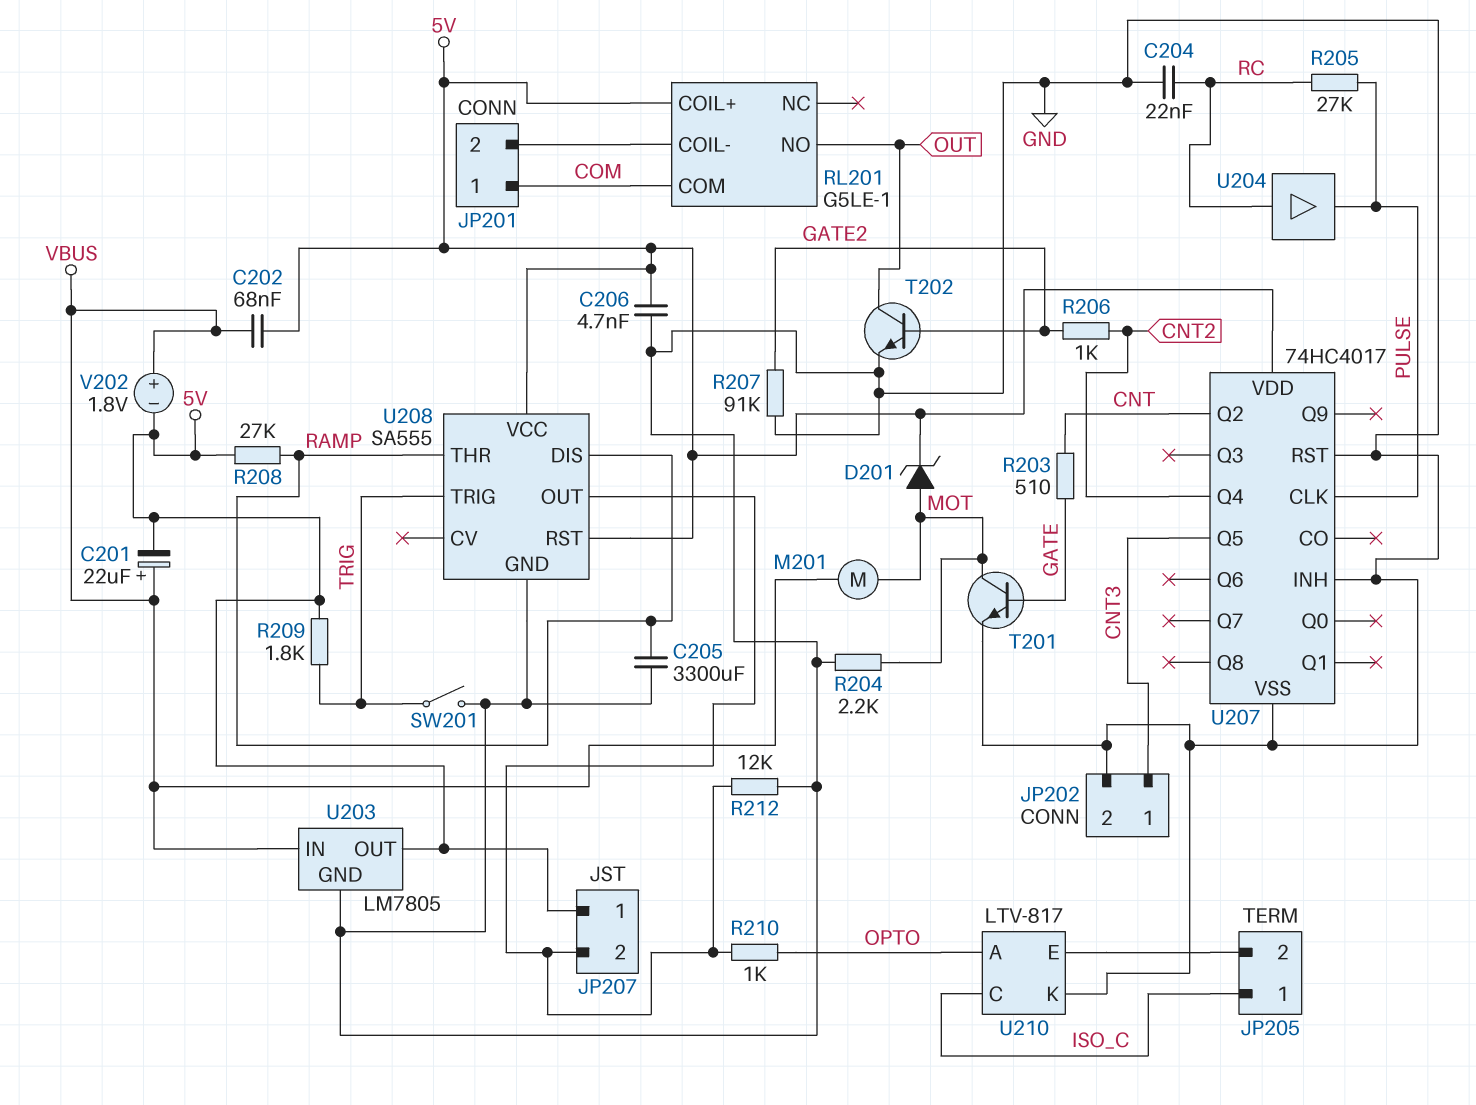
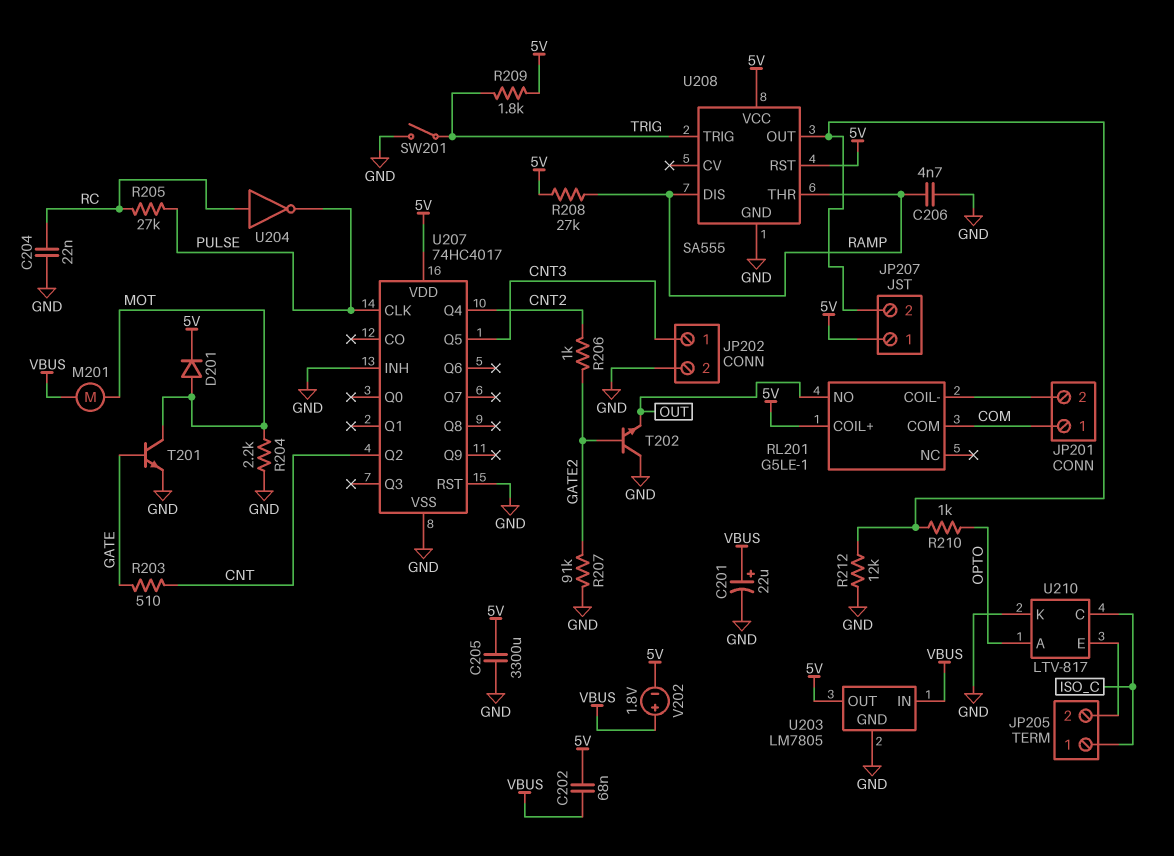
C201: 22uF (plus VBUS, minus 5V) -> 22uF (plus VBUS, minus GND)
C205: 3300uF (GND, RAMP) -> 3300uF (5V, GND)
C206: 4.7nF (5V, GND) -> 4.7nF (GND, RAMP)
D201: zener (A MOT, K 5V) -> diode (A MOT, K 5V)
T202: NPN (B GATE2, C OUT, E GND) -> NPN (B GATE2, C GND, E OUT)
U204: buffer (in RC, out PULSE) -> NOT (in RC, out PULSE)

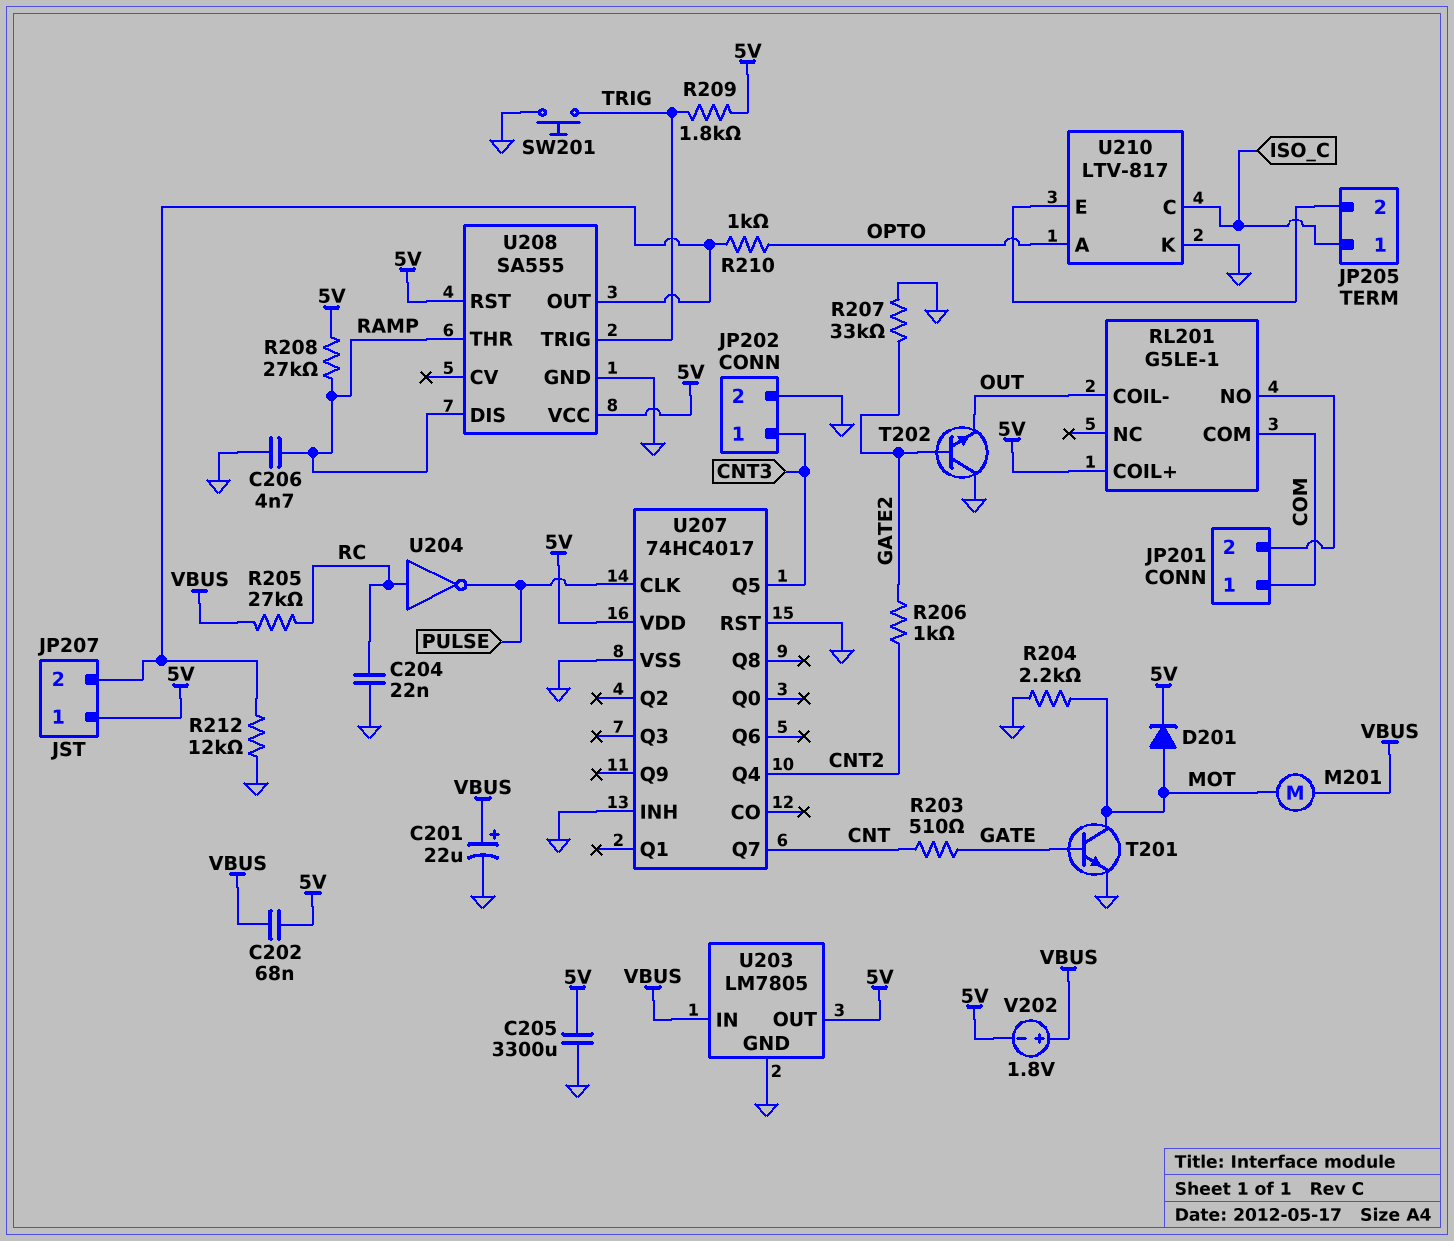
R205: 27k (PULSE, RC) -> 27k (RC, VBUS)
R207: 91k (GATE2, GND) -> 33k (GATE2, GND)
RL201 pin COIL-: JP201/2 -> OUT
RL201 pin NO: OUT -> JP201/2
SW201: switch (GND, TRIG) -> button (GND, TRIG)
U207 pin Q2: CNT -> none
U207 pin Q7: none -> CNT

